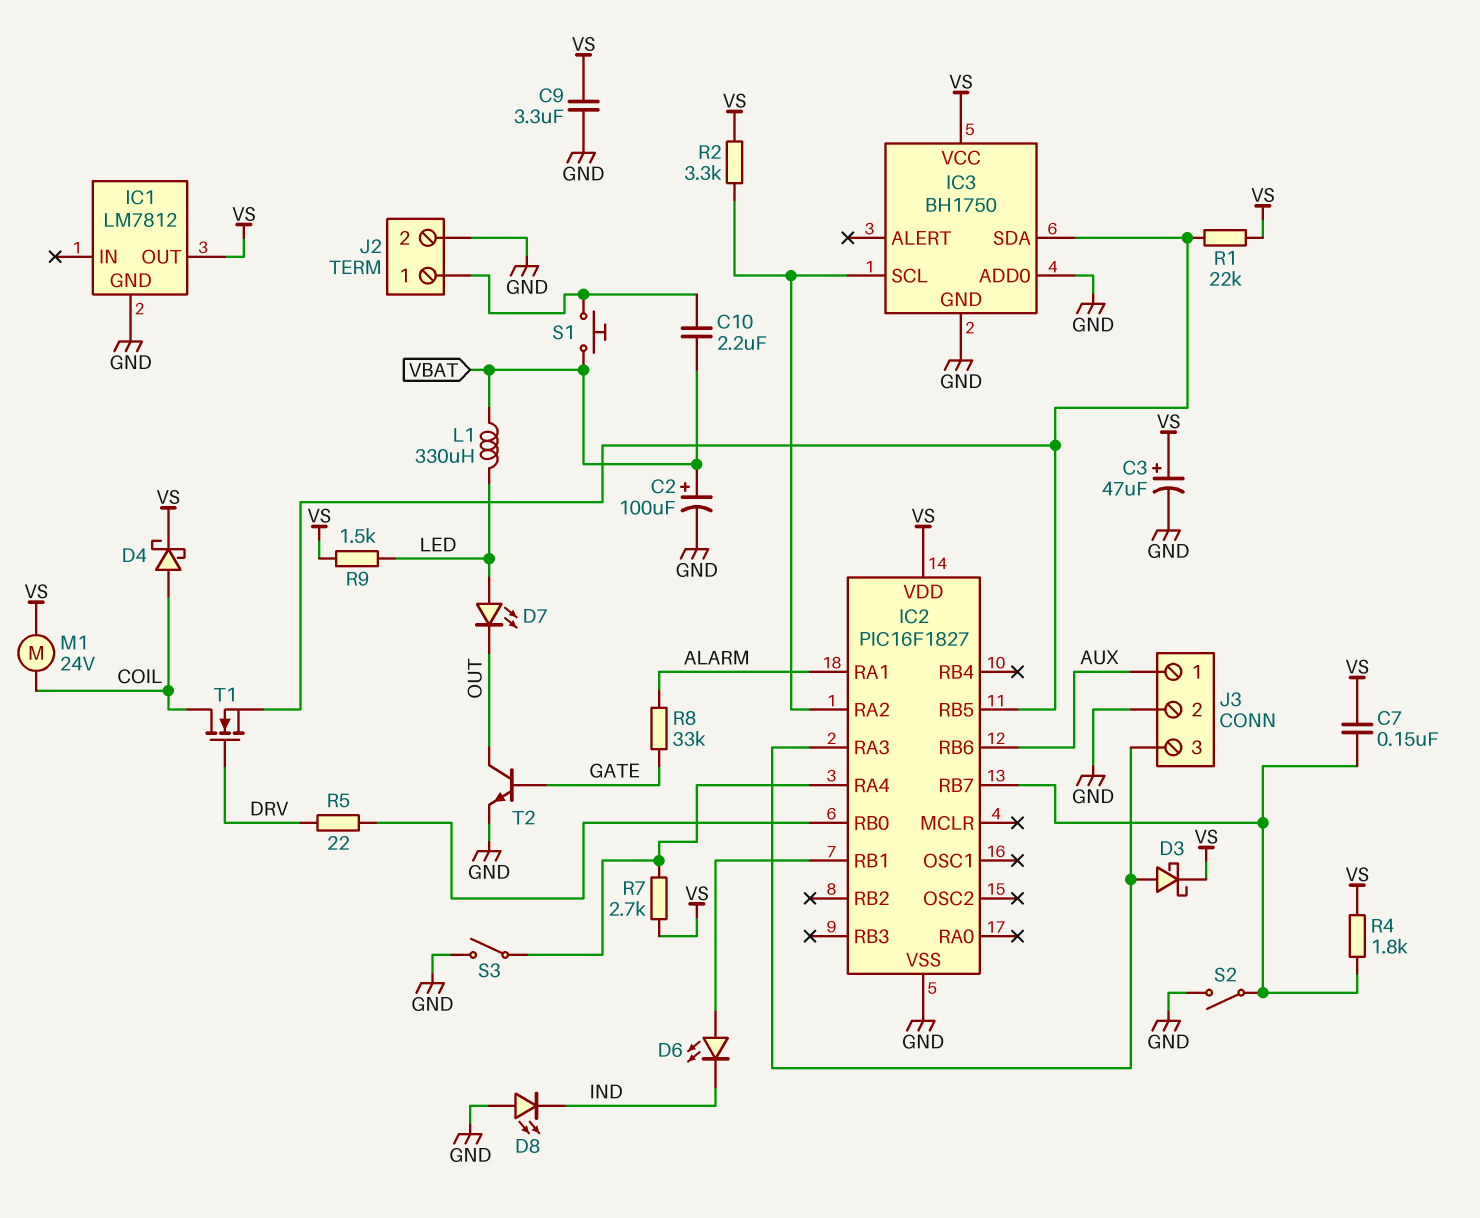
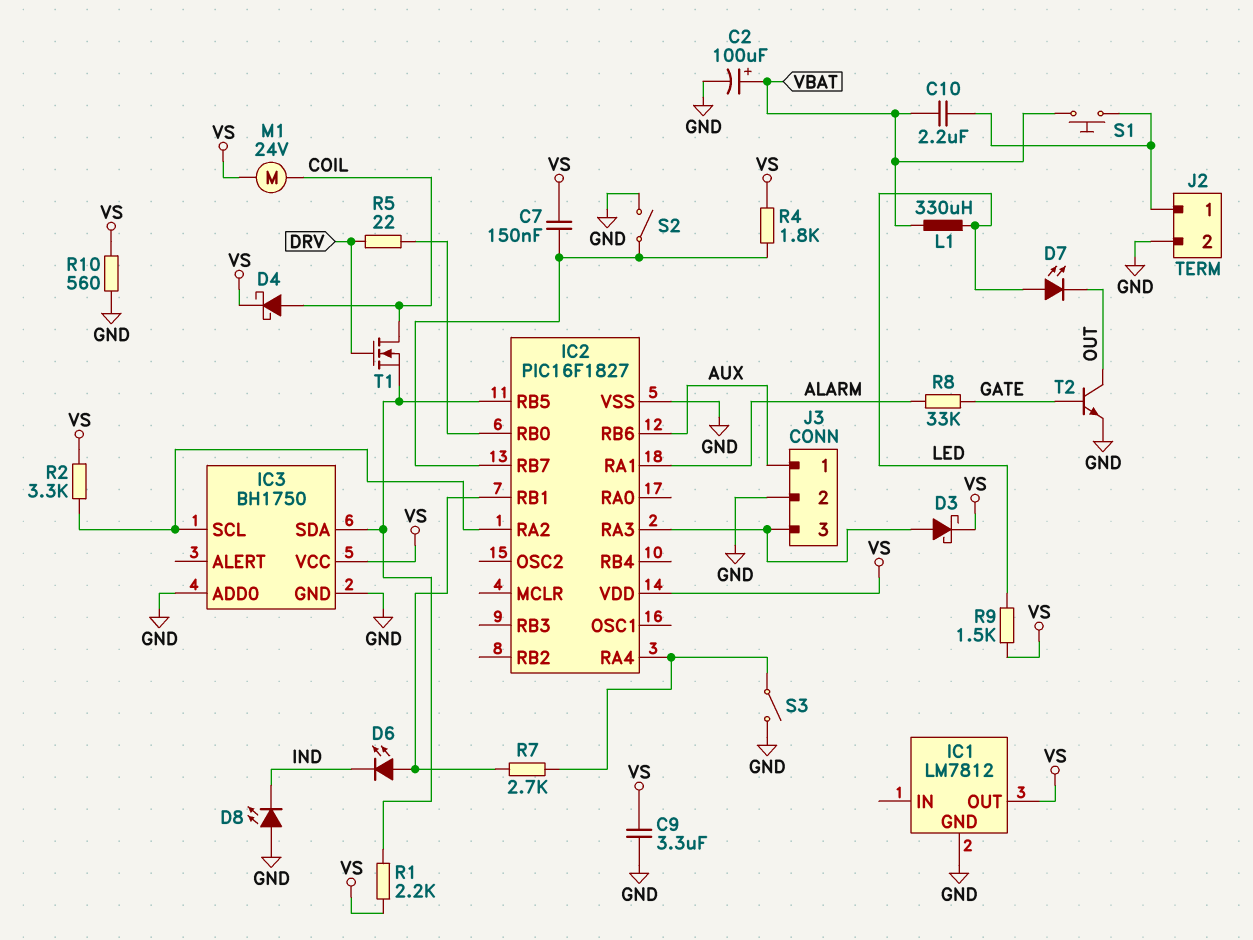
C3: 47uF (plus VS, minus GND) -> none
R1: 22k (IC2/RB5, VS) -> 2.2k (IC2/RB5, VS)
R7: 2.7k (IC2/RA4, VS) -> 2.7k (IC2/RA4, IC2/RB1)
R10: none -> 560 (GND, VS)

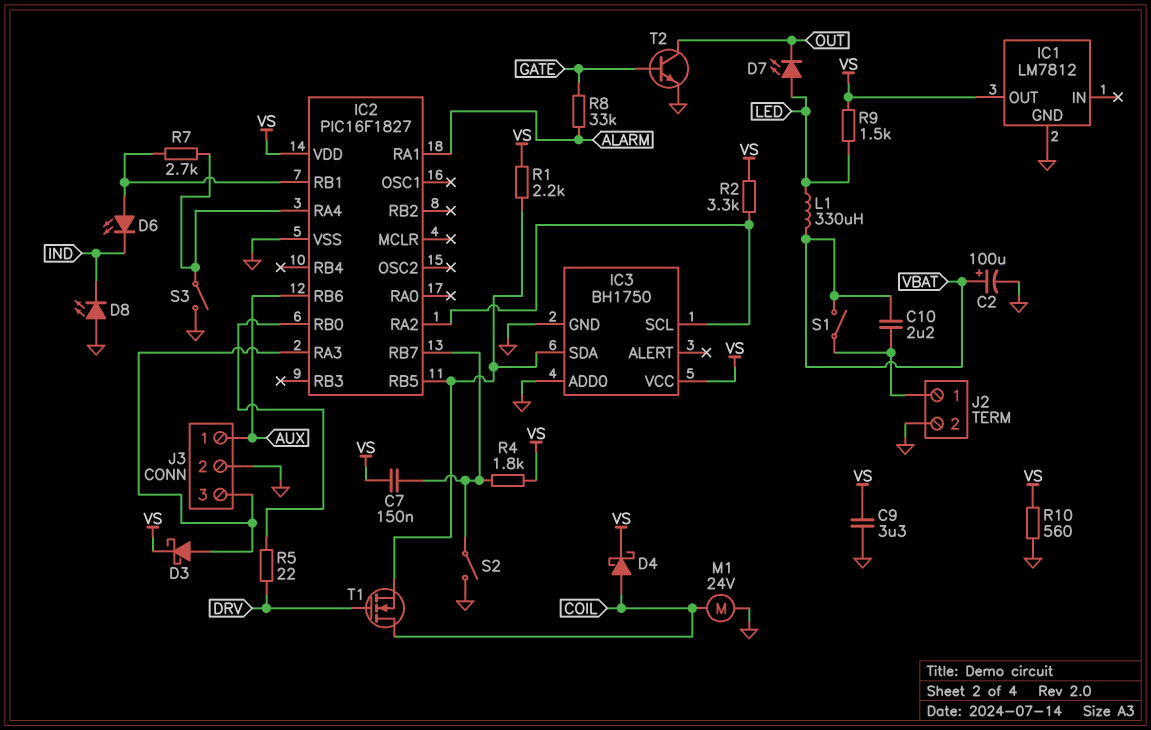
M1: motor 24V (COIL, VS) -> motor 24V (COIL, GND)
S1: button (J2/1, VBAT) -> switch (J2/1, VBAT)

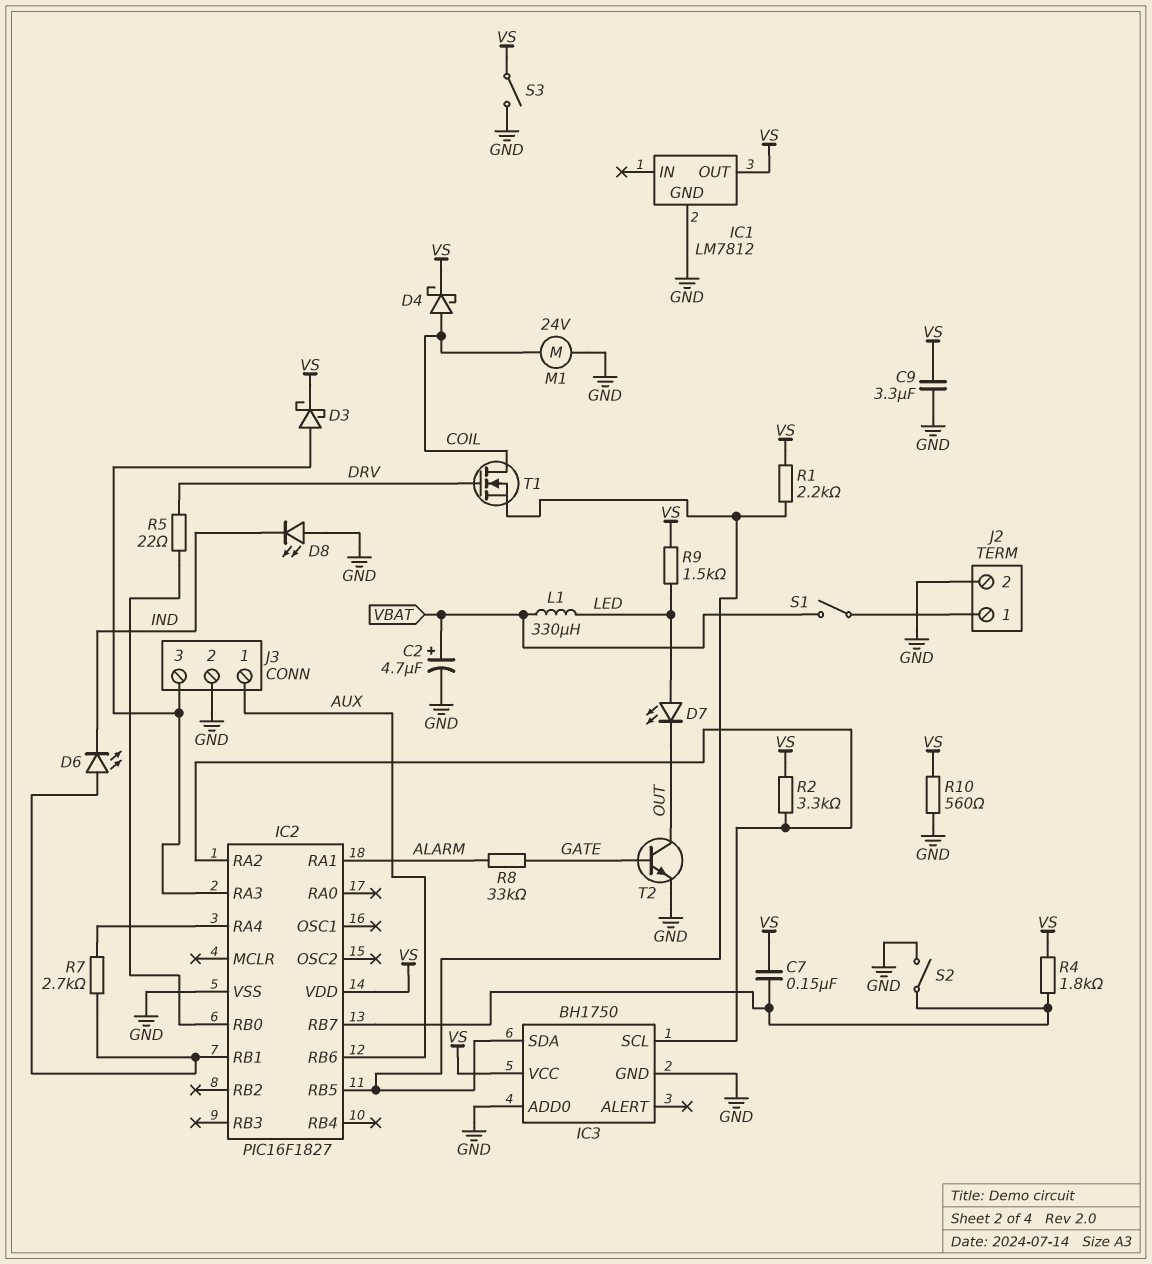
C2: 100uF (plus VBAT, minus GND) -> 4.7uF (plus VBAT, minus GND)
C10: 2.2uF (J2/1, VBAT) -> none
S3: switch (GND, IC2/RA4) -> switch (GND, VS)

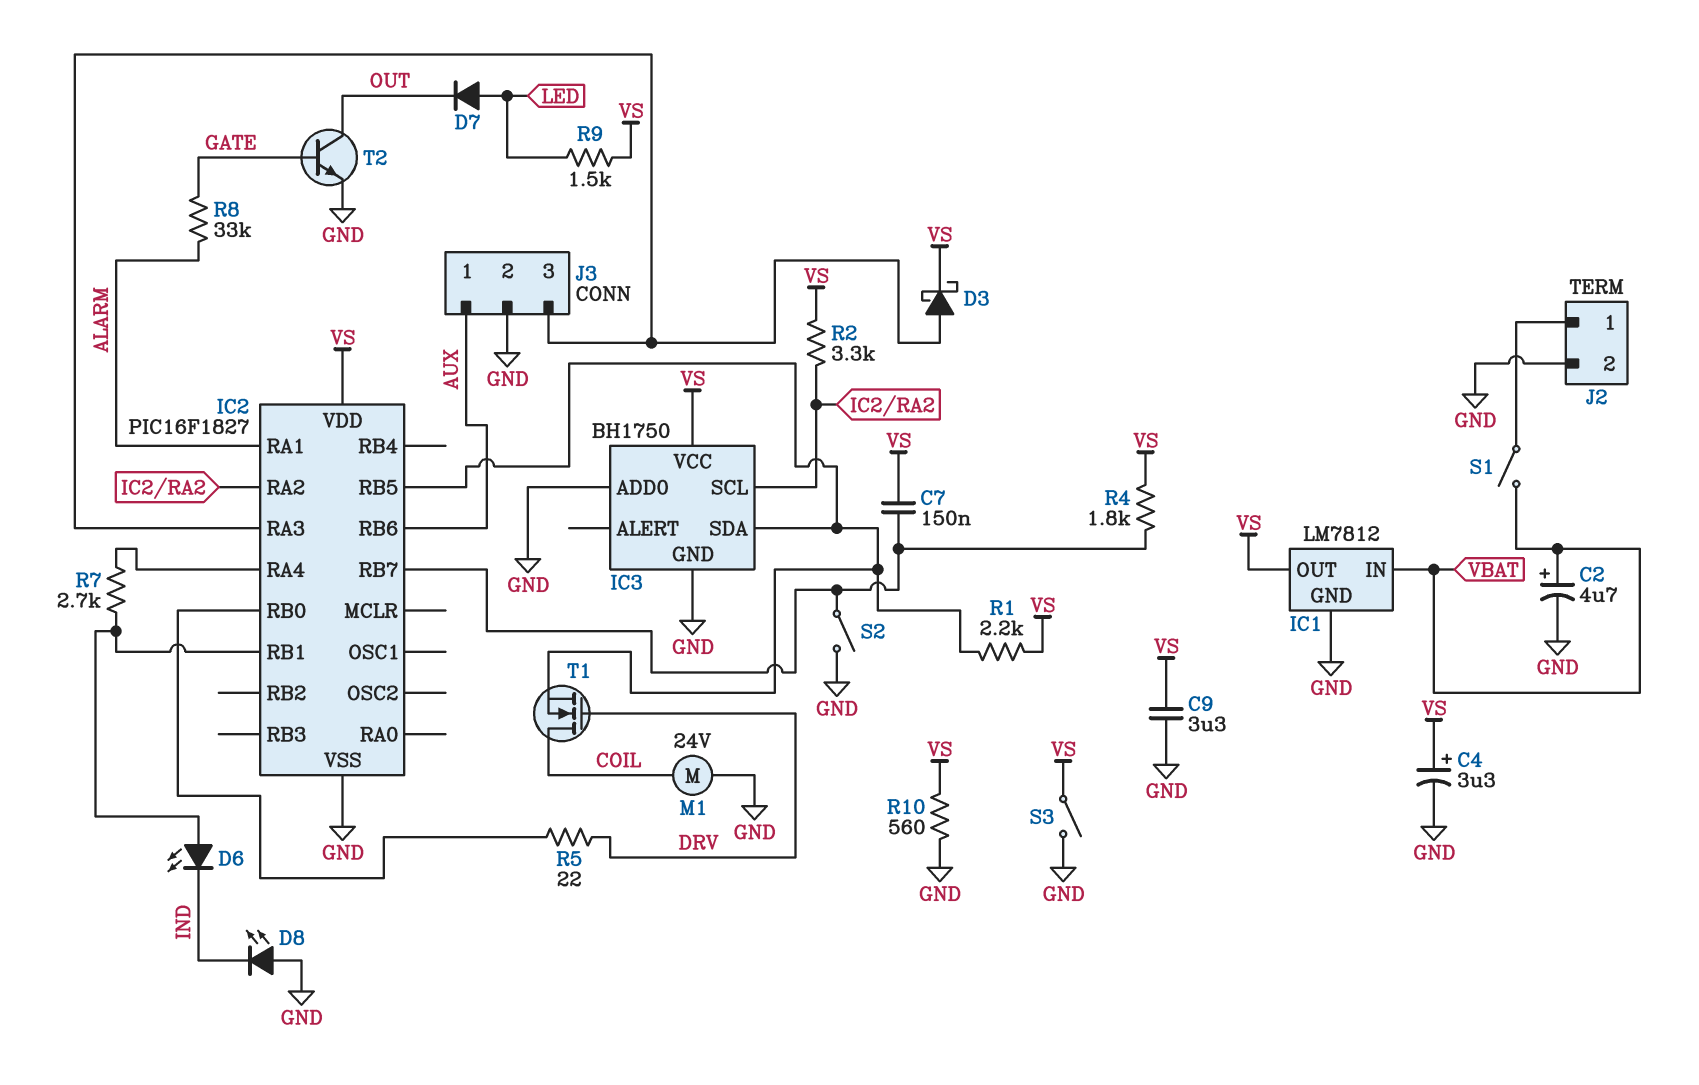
C4: none -> 3.3uF (plus VS, minus GND)
D4: schottky (A COIL, K VS) -> none
D7: LED (A LED, K OUT) -> diode (A LED, K OUT)
IC1 pin IN: none -> VBAT
L1: 330uH (LED, VBAT) -> none

